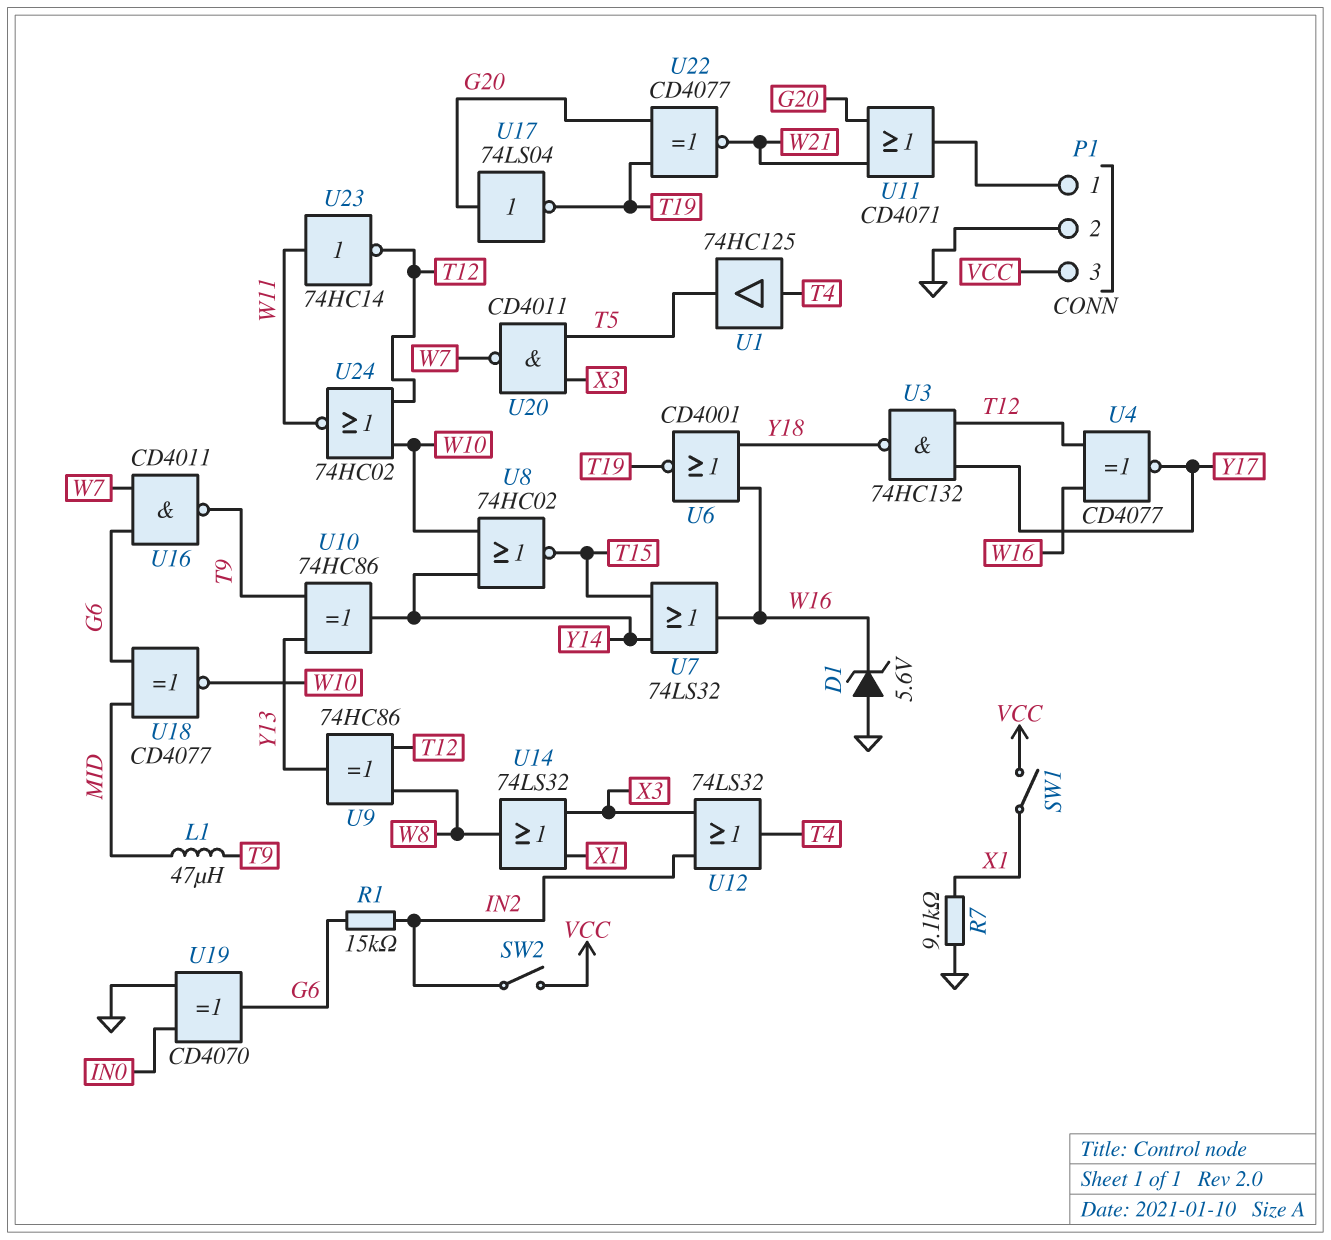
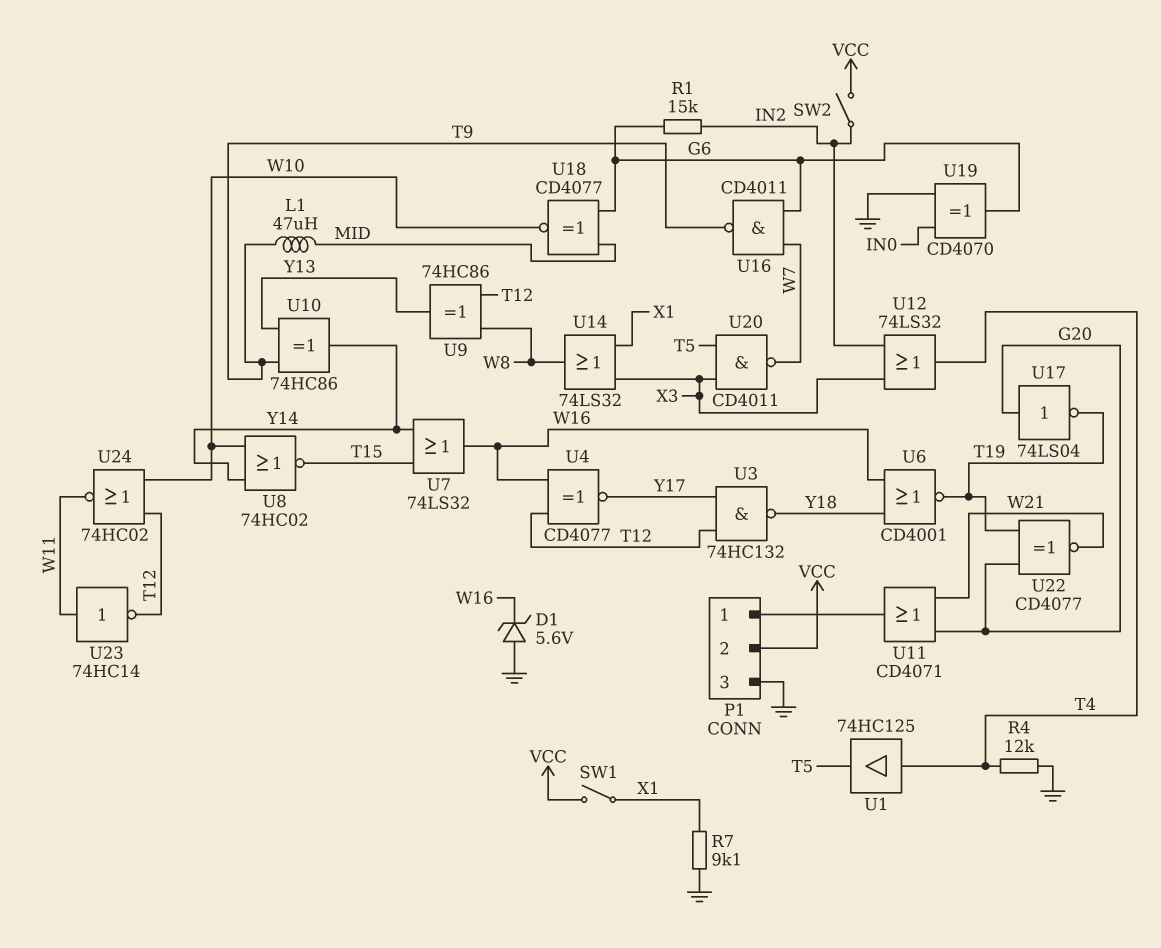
P1 pin 2: GND -> VCC
P1 pin 3: VCC -> GND
R4: none -> 12k (GND, T4)

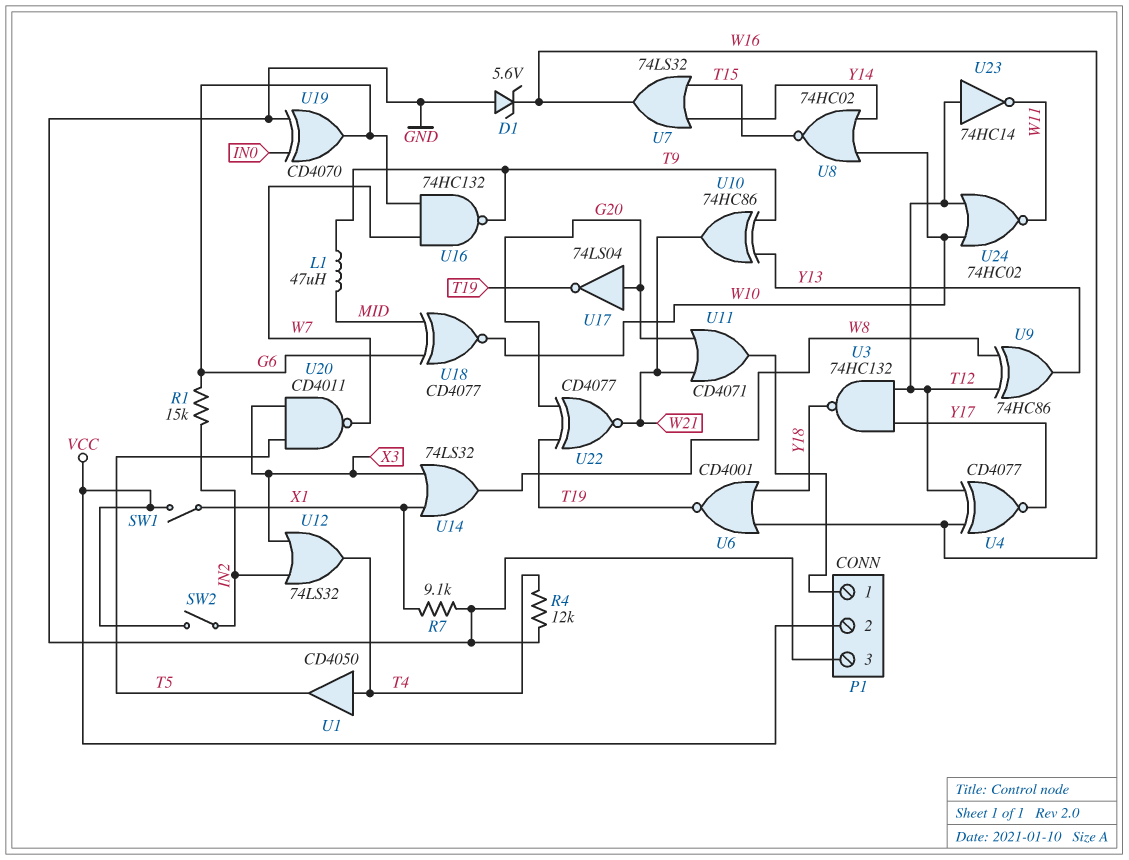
U1: buffer 74HC125 (in T4, out T5) -> buffer CD4050 (in T4, out T5)
U10: XOR 74HC86 (in T9, in Y13, out Y14) -> XOR 74HC86 (in T9, in Y13, out W21)
U16: NAND CD4011 (in G6, in W7, out T9) -> NAND 74HC132 (in G6, in W7, out T9)
U23: NOT 74HC14 (in W11, out T12) -> NOT 74HC14 (in T12, out W11)

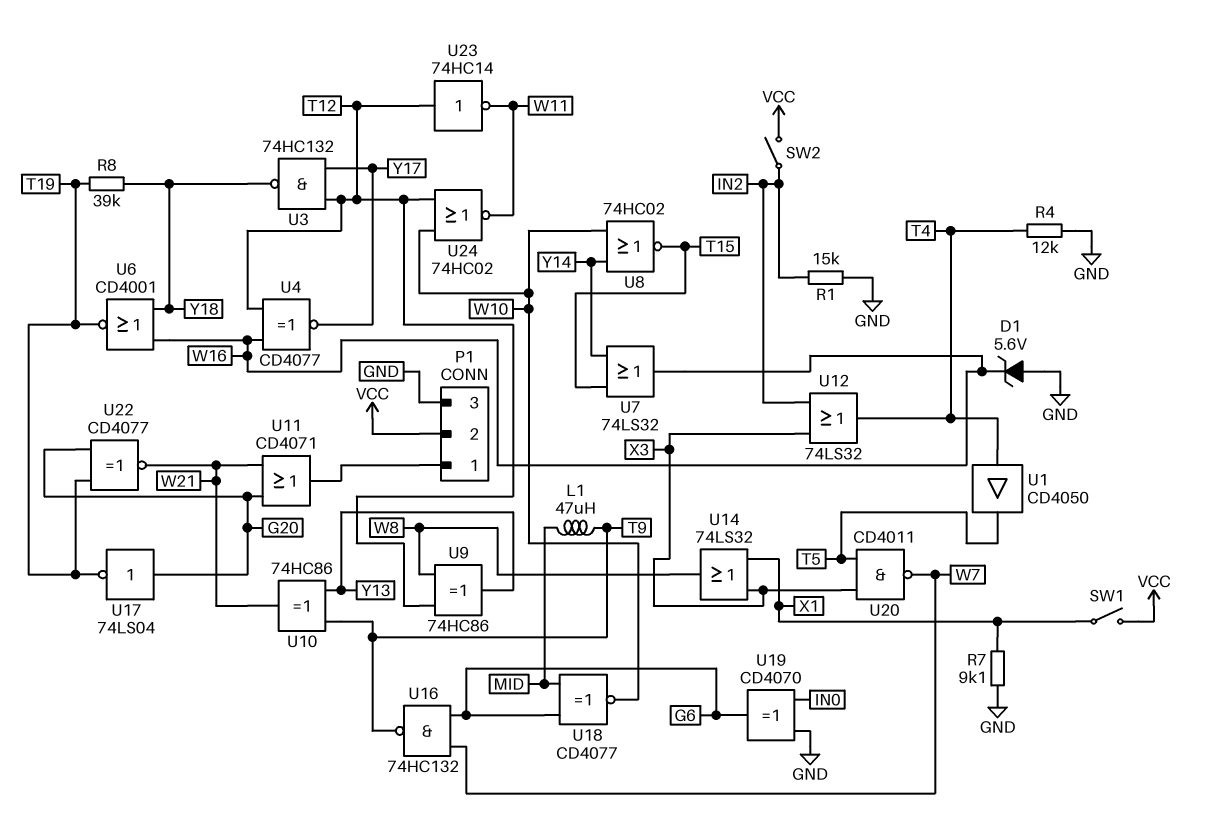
R1: 15k (G6, IN2) -> 15k (GND, IN2)
R8: none -> 39k (T19, Y18)

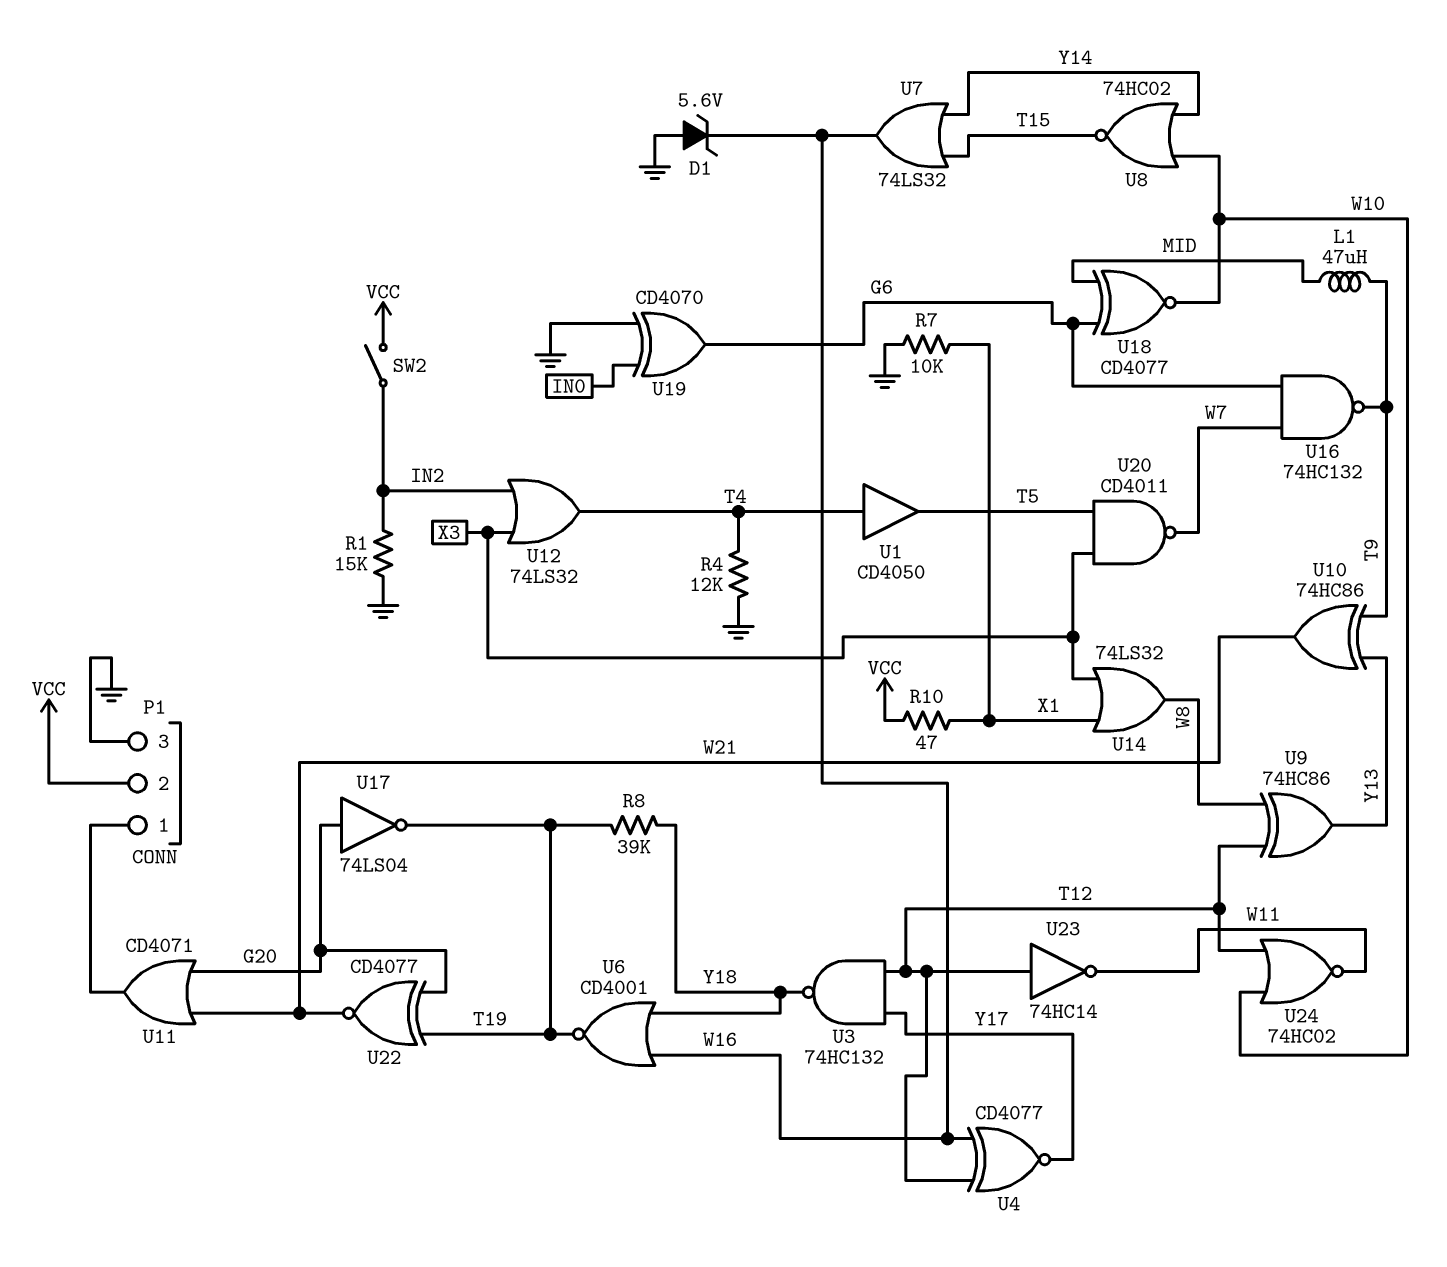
R7: 9.1k (GND, X1) -> 10k (GND, X1)
R10: none -> 47 (VCC, X1)
SW1: switch (VCC, X1) -> none

